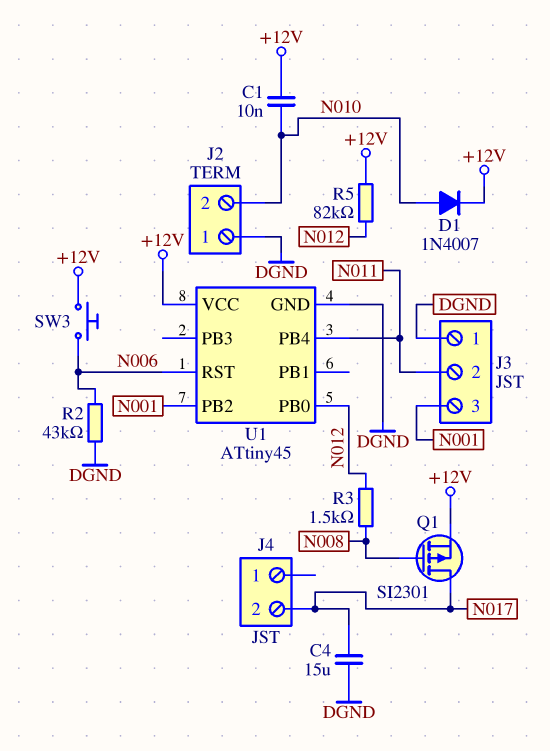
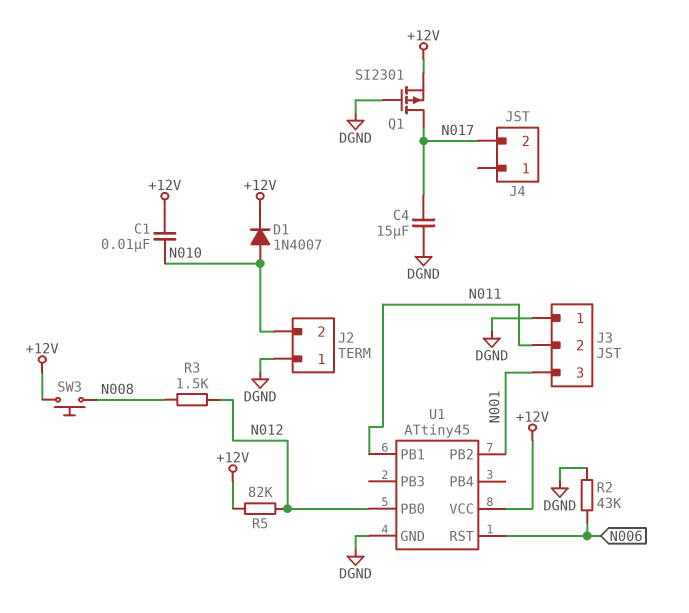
Q1: PMOS SI2301 (G N008, D N017, S +12V) -> PMOS SI2301 (G DGND, D N017, S +12V)
SW3: button (+12V, N006) -> button (+12V, N008)
U1 pin PB1: none -> N011
U1 pin PB4: N011 -> none

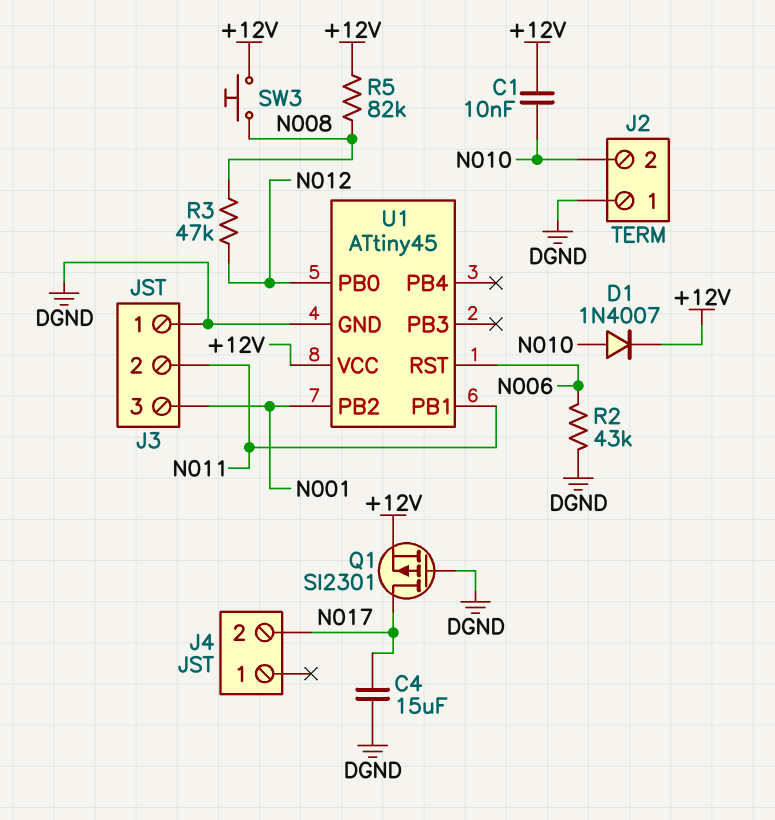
R3: 1.5k (N008, N012) -> 47k (N008, N012)
R5: 82k (+12V, N012) -> 82k (+12V, N008)

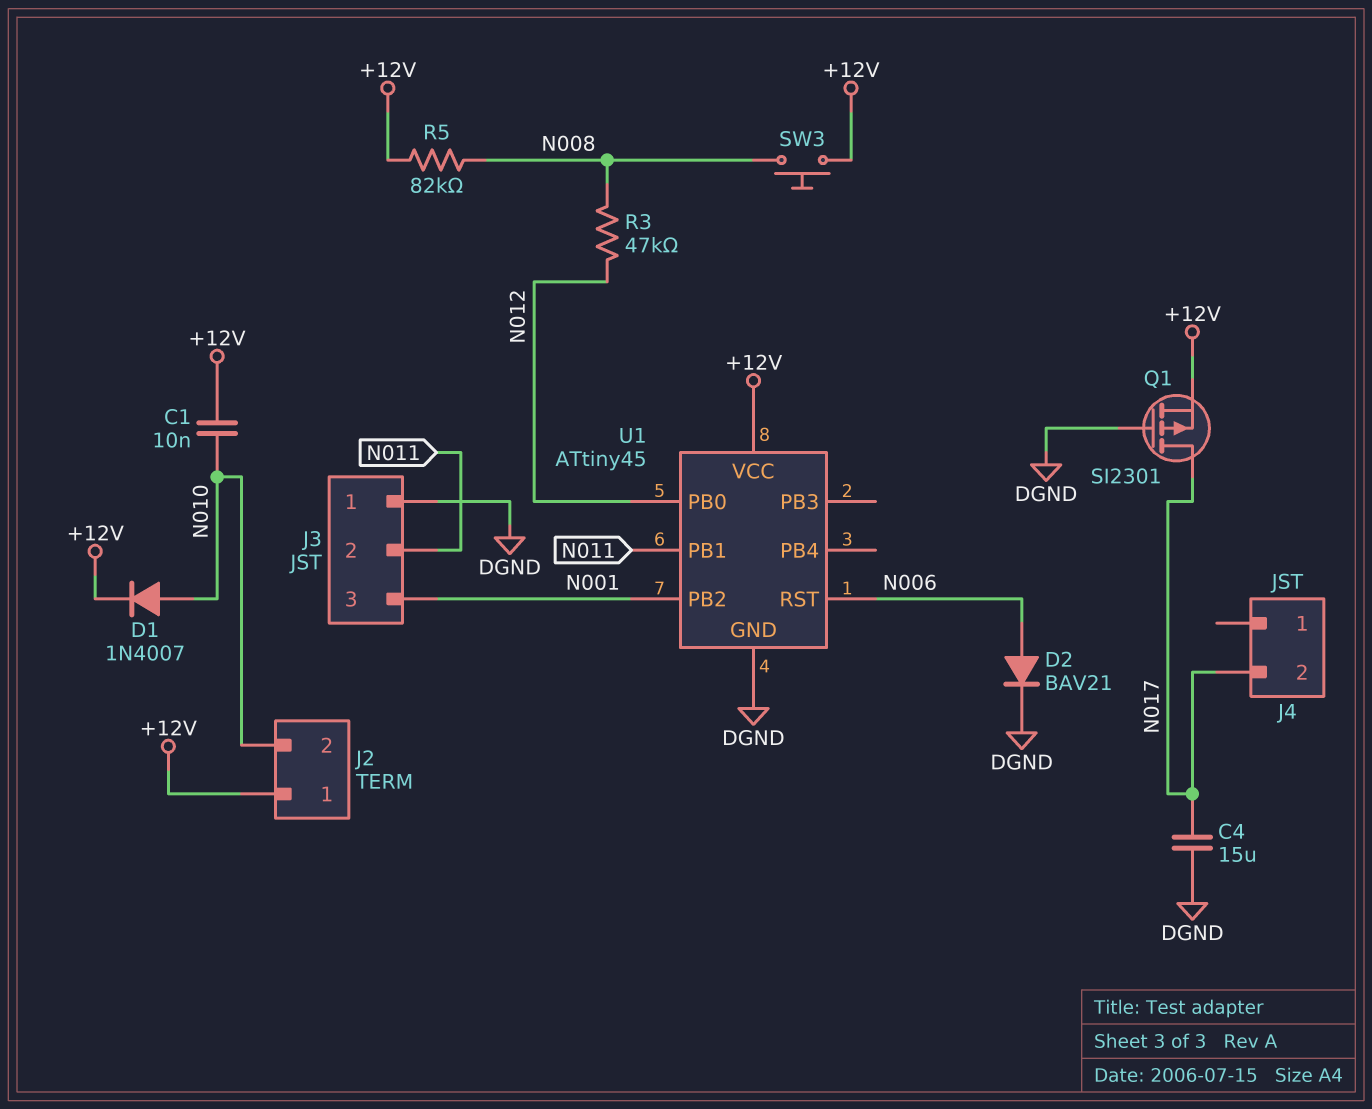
D2: none -> diode BAV21 (A N006, K DGND)
J2 pin 1: DGND -> +12V
R2: 43k (DGND, N006) -> none

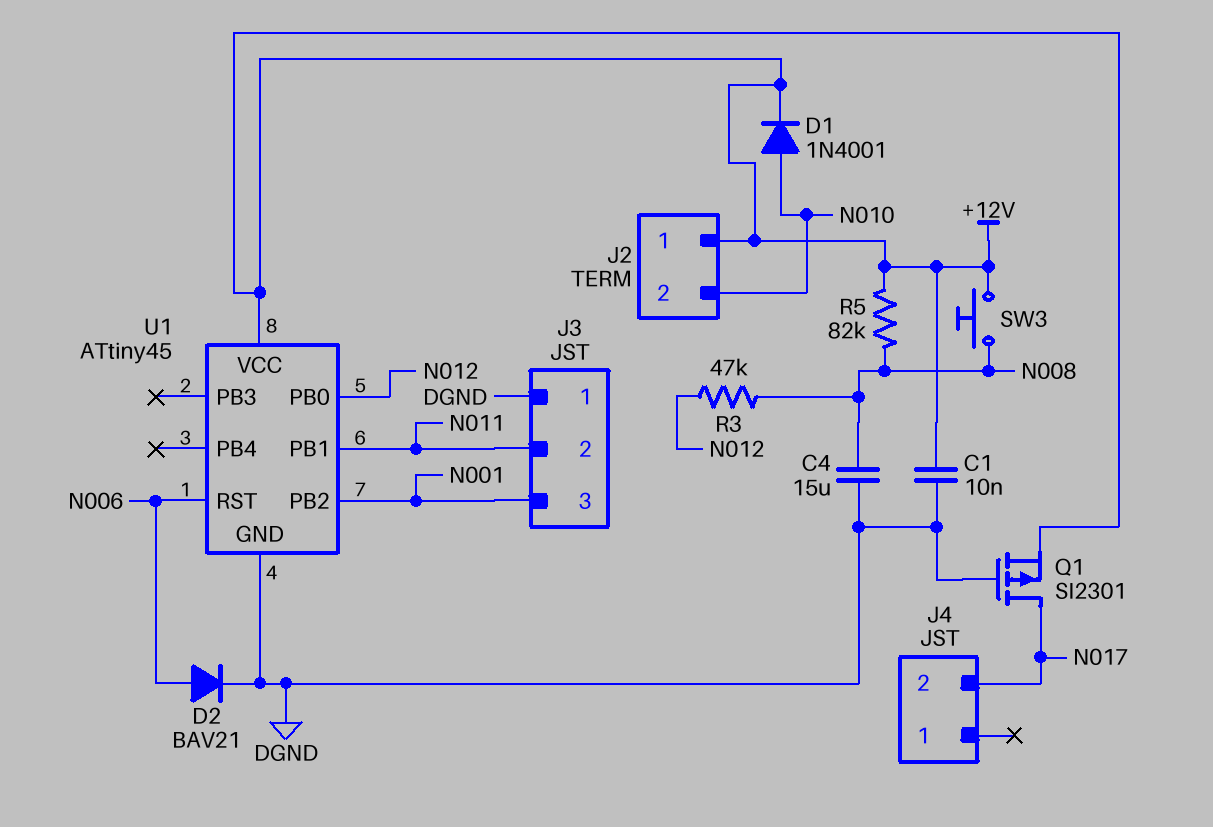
C1: 10nF (+12V, N010) -> 10nF (+12V, DGND)
C4: 15uF (DGND, N017) -> 15uF (DGND, N008)
D1: diode 1N4007 (A N010, K +12V) -> diode 1N4001 (A N010, K +12V)

